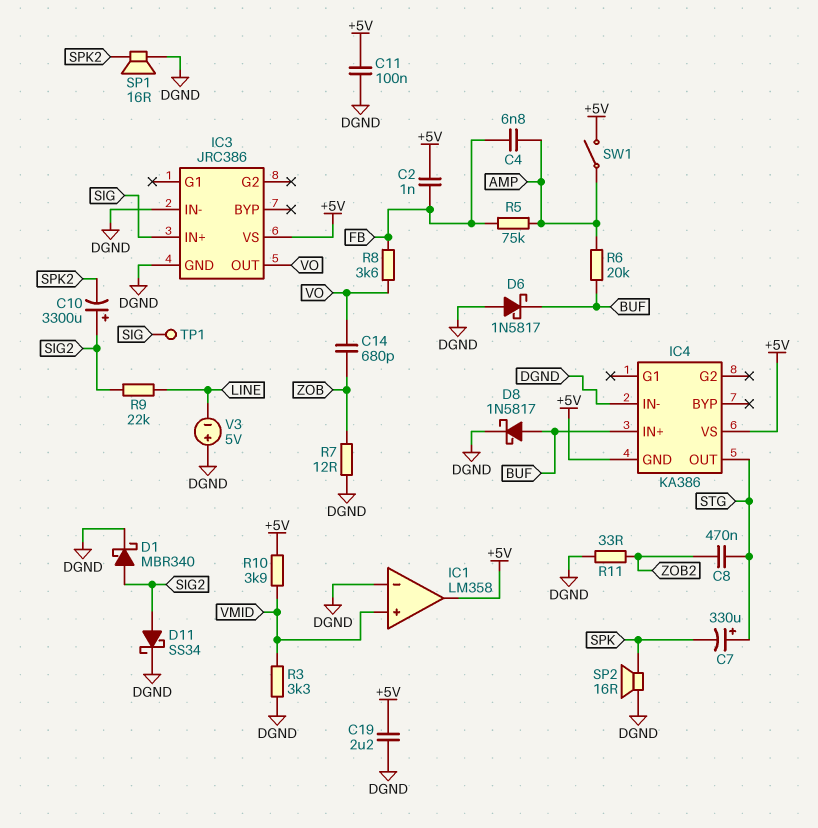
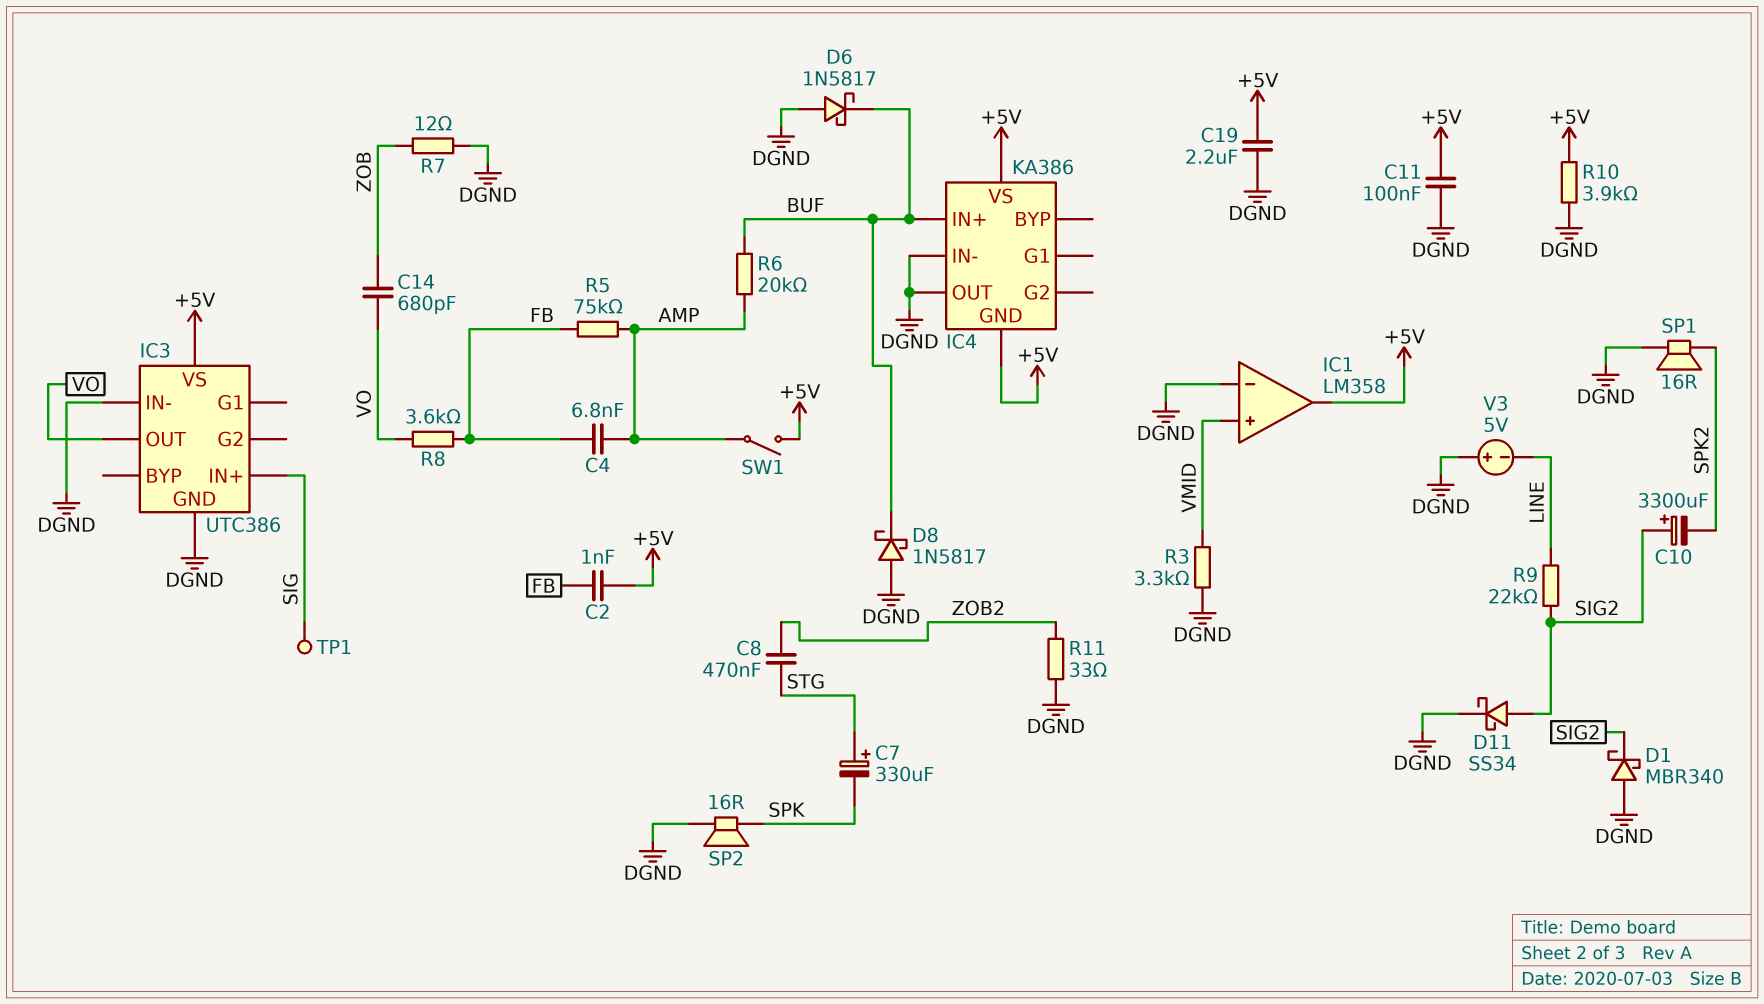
D1: schottky MBR340 (A SIG2, K DGND) -> schottky MBR340 (A DGND, K SIG2)
D8: schottky 1N5817 (A BUF, K DGND) -> schottky 1N5817 (A DGND, K BUF)
IC3: JRC386 -> UTC386
IC4 pin OUT: STG -> DGND
R10: 3.9k (+5V, VMID) -> 3.9k (+5V, DGND)

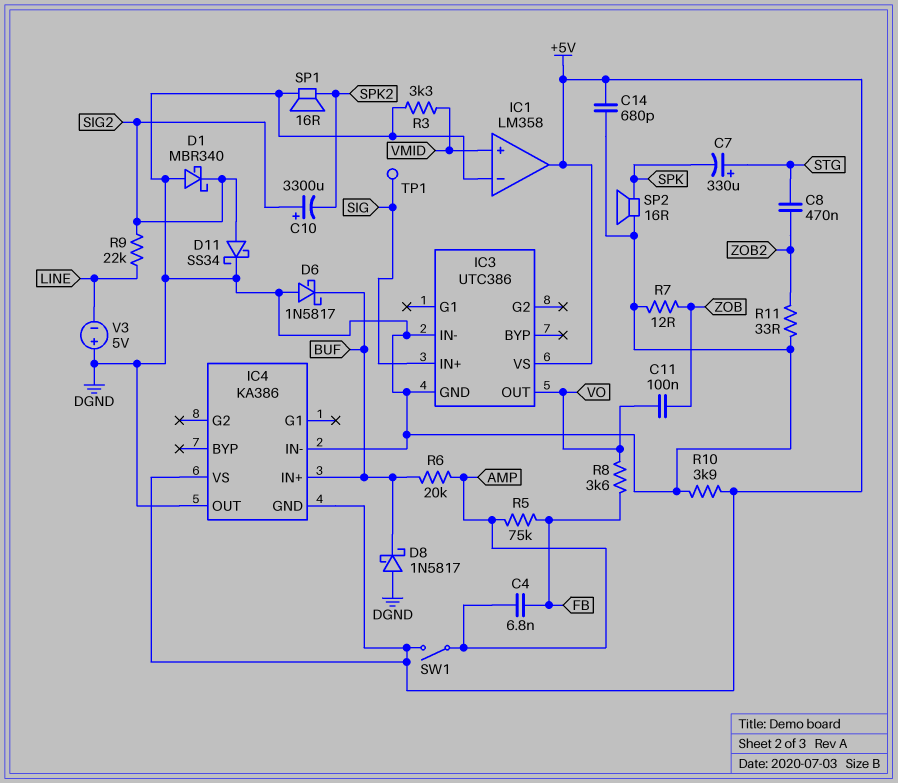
C2: 1nF (+5V, FB) -> none
C11: 100nF (+5V, DGND) -> 100nF (VO, ZOB)
C14: 680pF (VO, ZOB) -> 680pF (+5V, DGND)
C19: 2.2uF (+5V, DGND) -> none

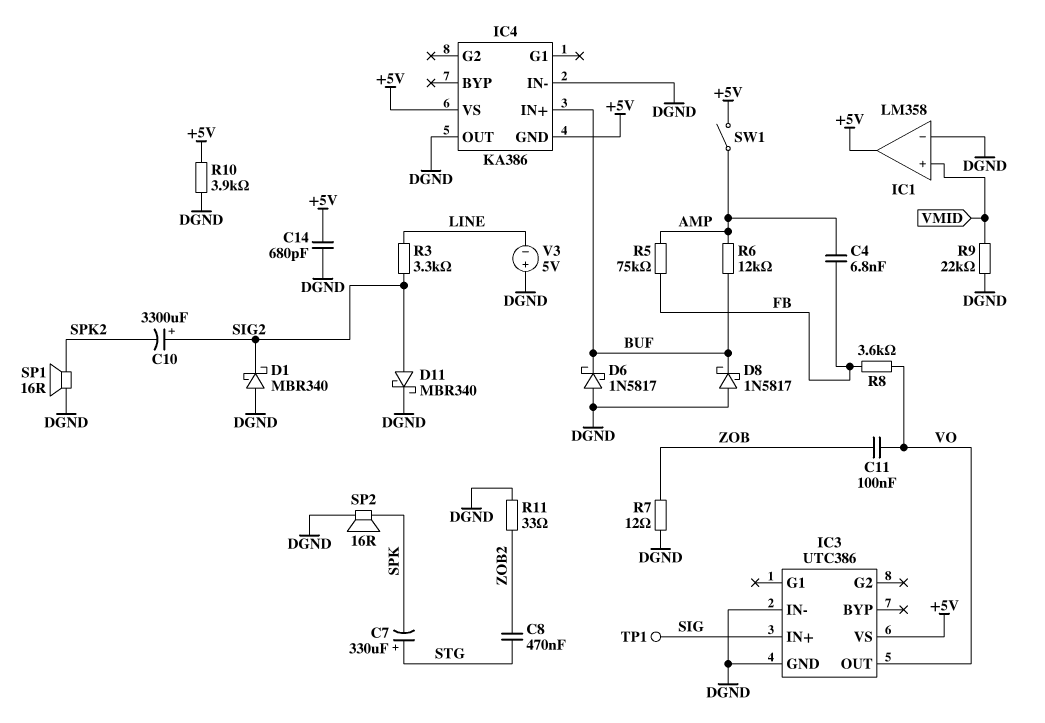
D11: schottky SS34 (A SIG2, K DGND) -> schottky MBR340 (A SIG2, K DGND)
R3: 3.3k (DGND, VMID) -> 3.3k (LINE, SIG2)
R6: 20k (AMP, BUF) -> 12k (AMP, BUF)
R9: 22k (LINE, SIG2) -> 22k (DGND, VMID)

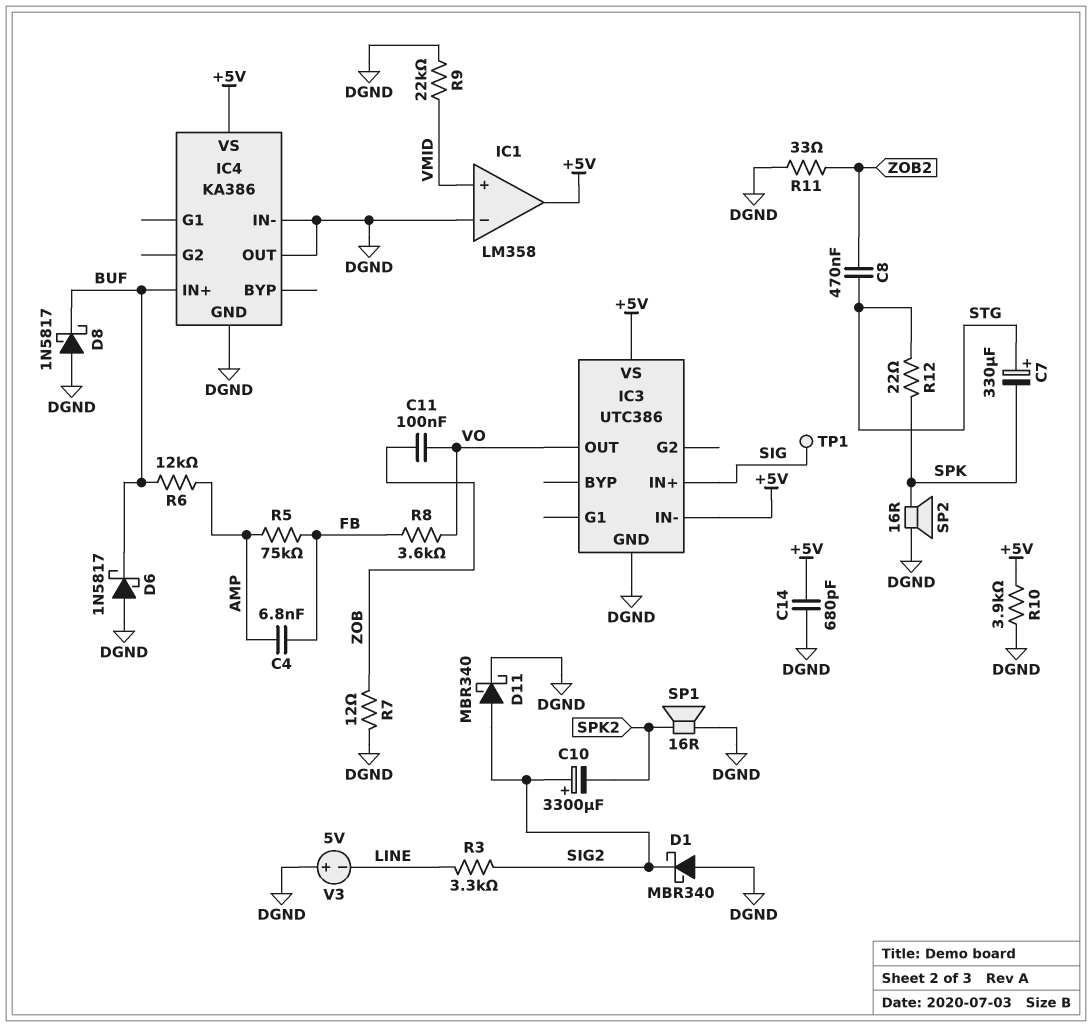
IC3 pin IN-: DGND -> +5V
IC4 pin GND: +5V -> DGND
R12: none -> 22 (SPK, STG)
SW1: switch (+5V, AMP) -> none

